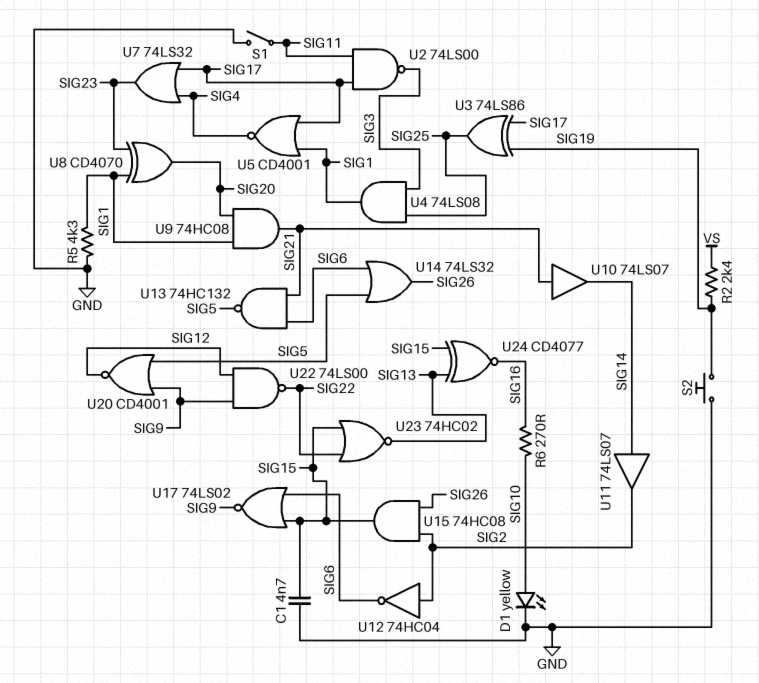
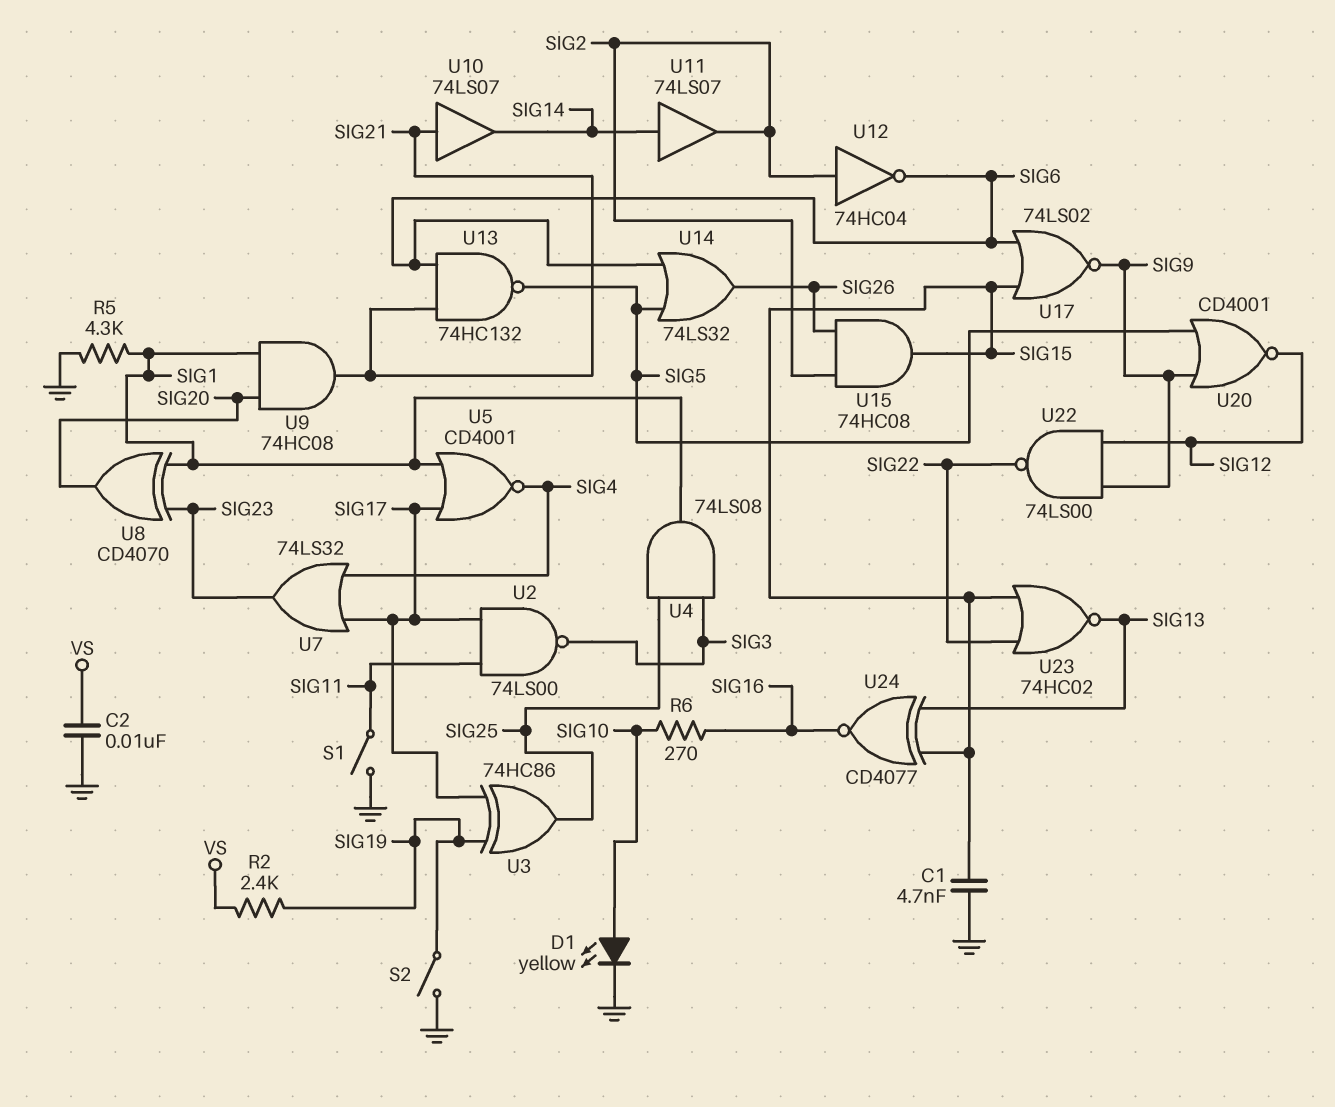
C2: none -> 10nF (GND, VS)
S2: button (GND, SIG19) -> switch (GND, SIG19)
U3: XOR 74LS86 (in SIG17, in SIG19, out SIG25) -> XOR 74HC86 (in SIG17, in SIG19, out SIG25)

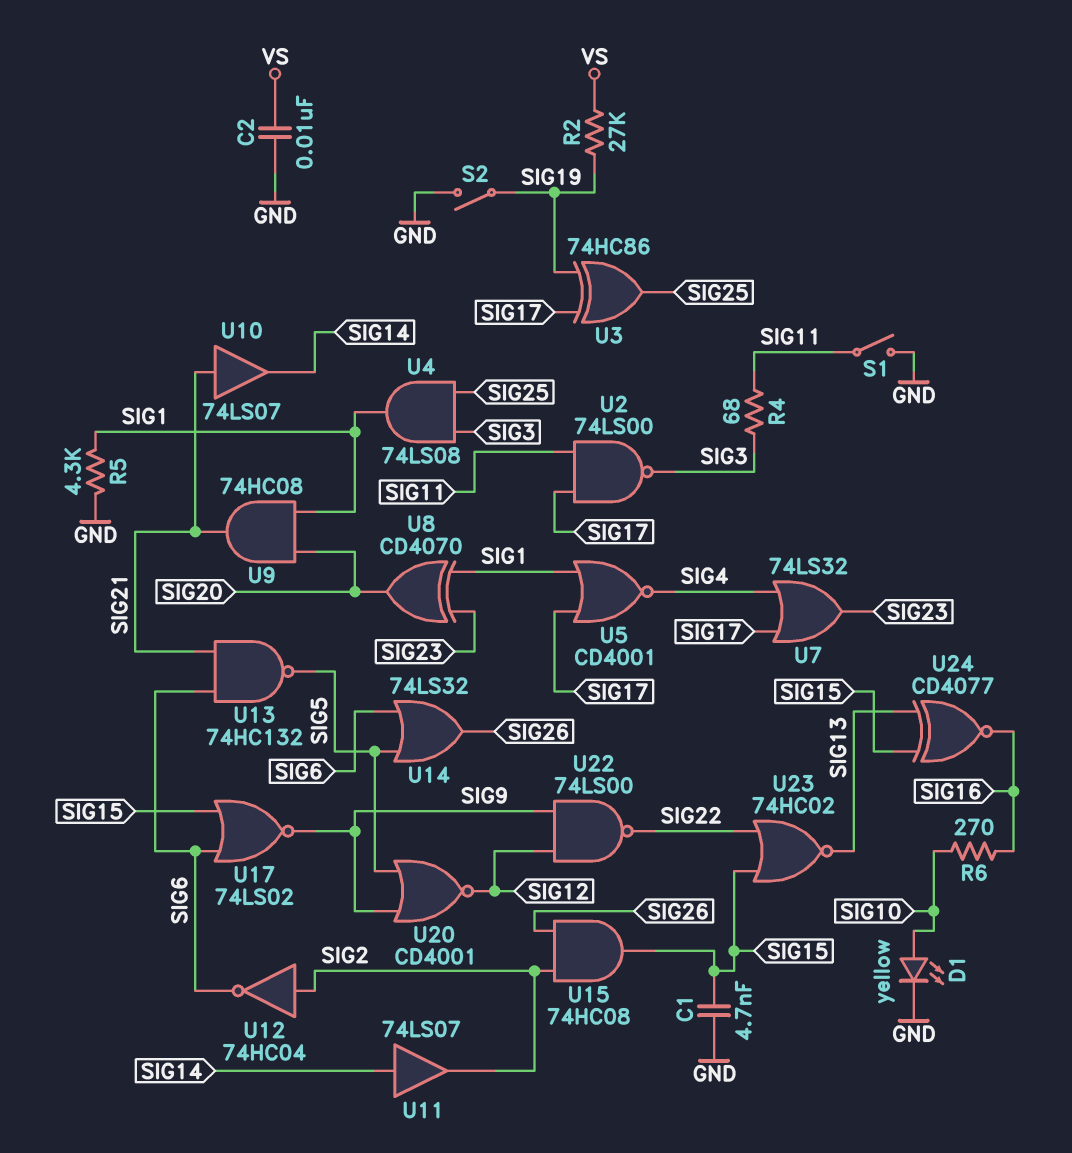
R2: 2.4k (SIG19, VS) -> 27k (SIG19, VS)
R4: none -> 68 (SIG3, SIG11)

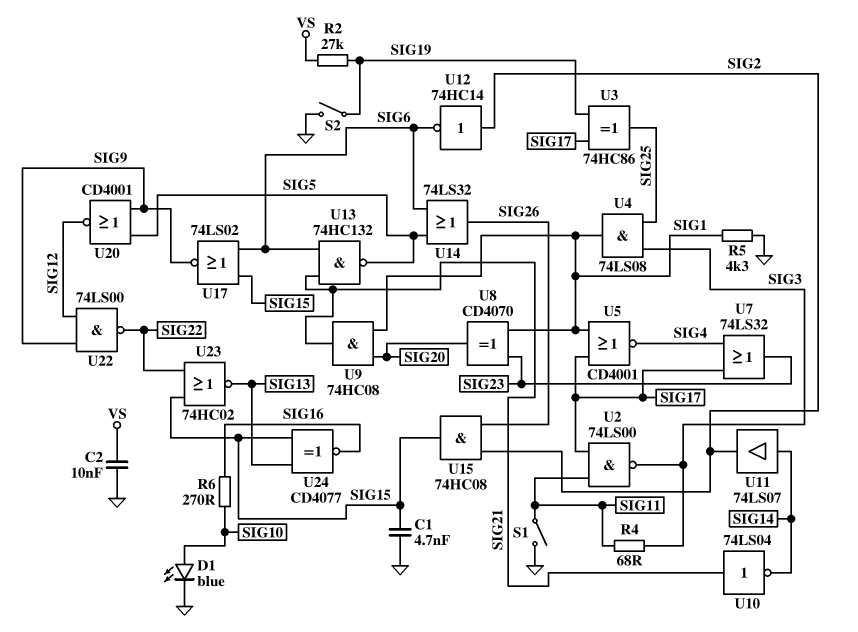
D1: LED yellow (A SIG10, K GND) -> LED blue (A SIG10, K GND)
U10: buffer 74LS07 (in SIG21, out SIG14) -> NOT 74LS04 (in SIG21, out SIG14)
U12: NOT 74HC04 (in SIG2, out SIG6) -> NOT 74HC14 (in SIG2, out SIG6)

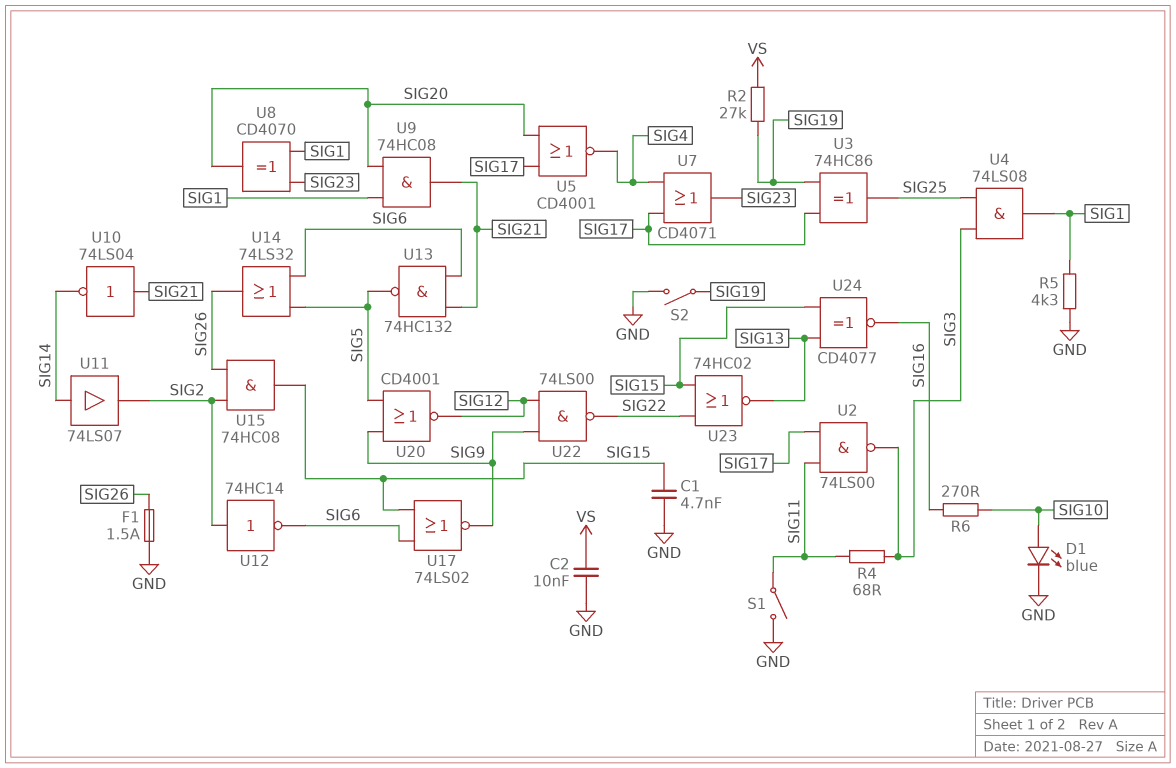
F1: none -> 1.5A (GND, SIG26)
U5: NOR CD4001 (in SIG1, in SIG17, out SIG4) -> NOR CD4001 (in SIG17, in SIG20, out SIG4)
U7: OR 74LS32 (in SIG4, in SIG17, out SIG23) -> OR CD4071 (in SIG4, in SIG17, out SIG23)

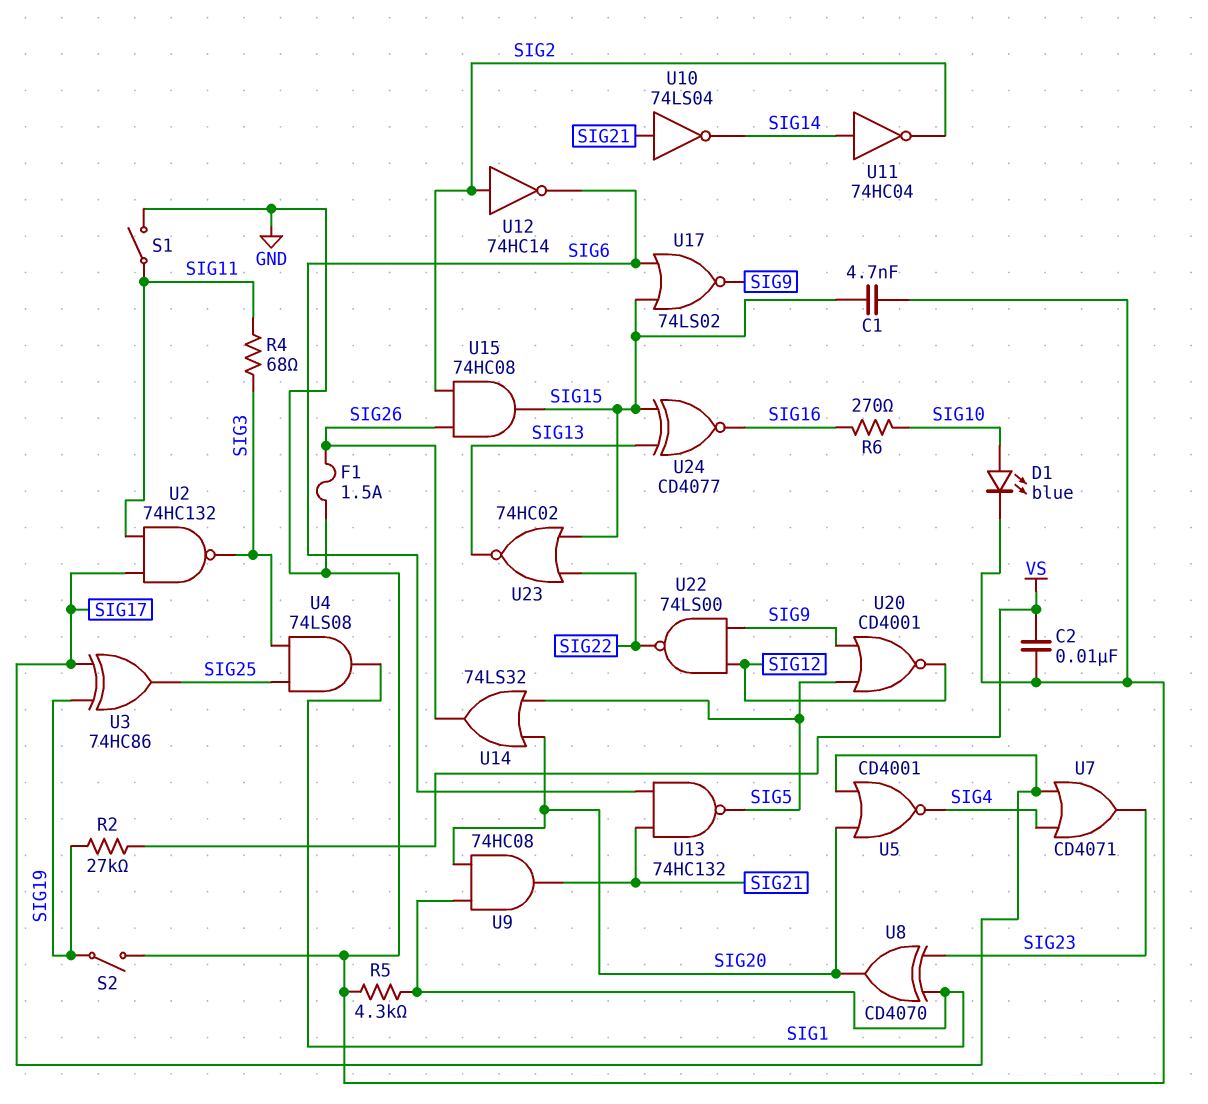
U2: NAND 74LS00 (in SIG11, in SIG17, out SIG3) -> NAND 74HC132 (in SIG11, in SIG17, out SIG3)
U11: buffer 74LS07 (in SIG14, out SIG2) -> NOT 74HC04 (in SIG14, out SIG2)
U14: OR 74LS32 (in SIG5, in SIG6, out SIG26) -> OR 74LS32 (in SIG5, in SIG20, out SIG26)

